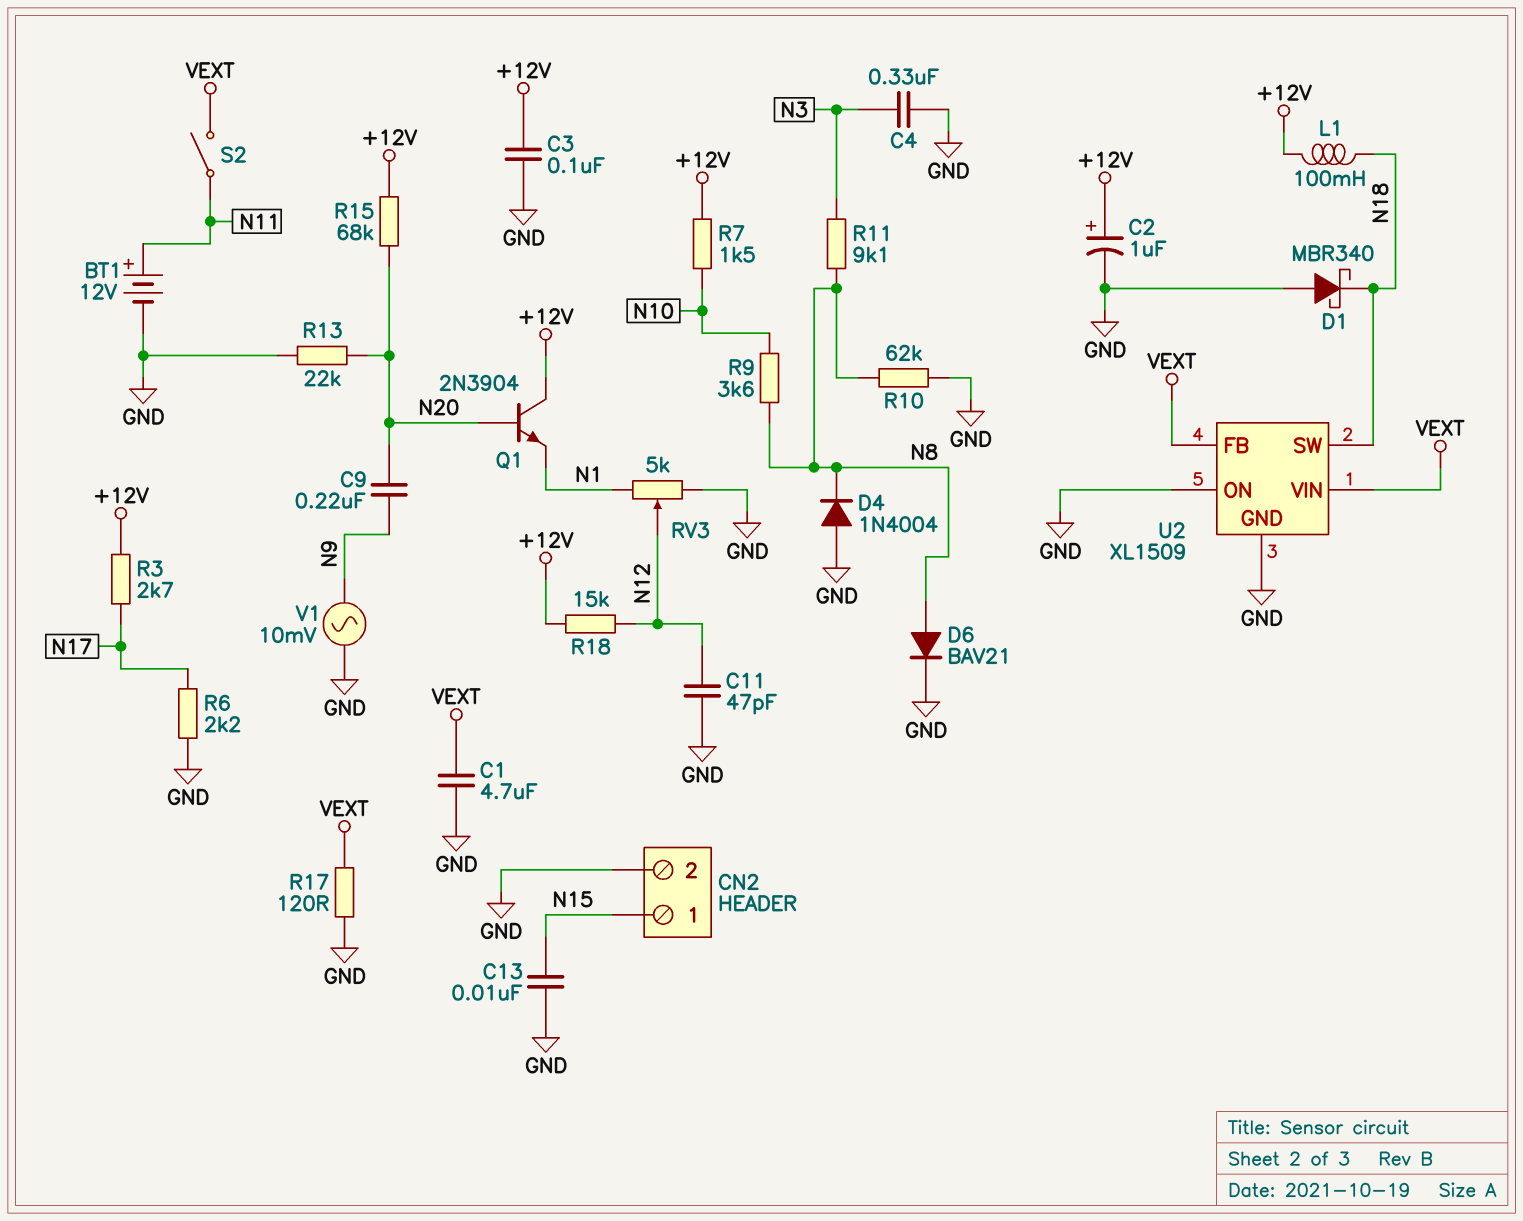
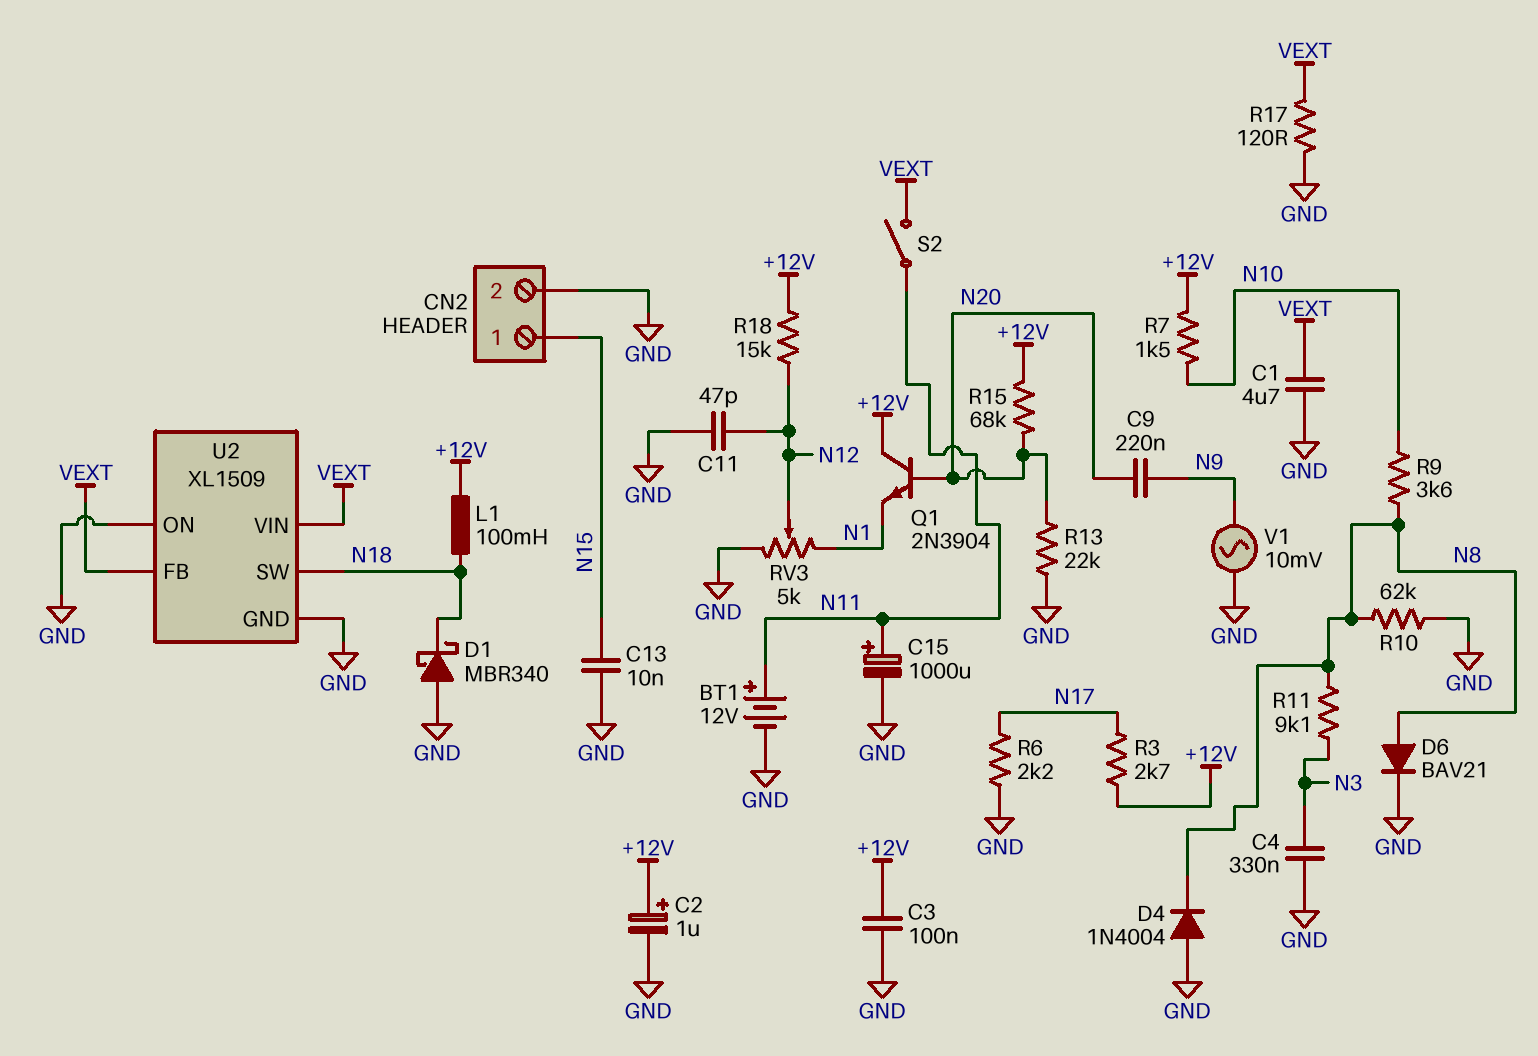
C15: none -> 1000uF (plus N11, minus GND)

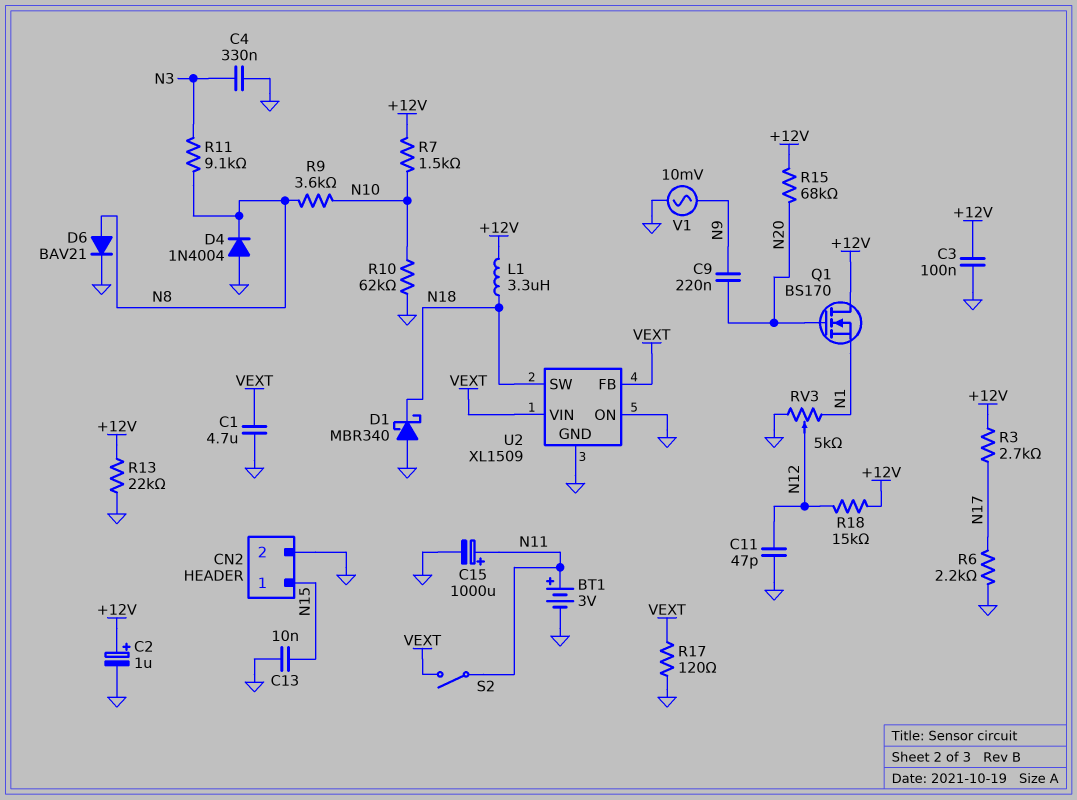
BT1: 12V (plus N11, minus GND) -> 3V (plus N11, minus GND)
L1: 100mH (+12V, N18) -> 3.3uH (+12V, N18)
Q1: NPN 2N3904 (B N20, C +12V, E N1) -> NMOS BS170 (G N20, D +12V, S N1)
R10: 62k (GND, N8) -> 62k (GND, N10)
R13: 22k (GND, N20) -> 22k (+12V, GND)

